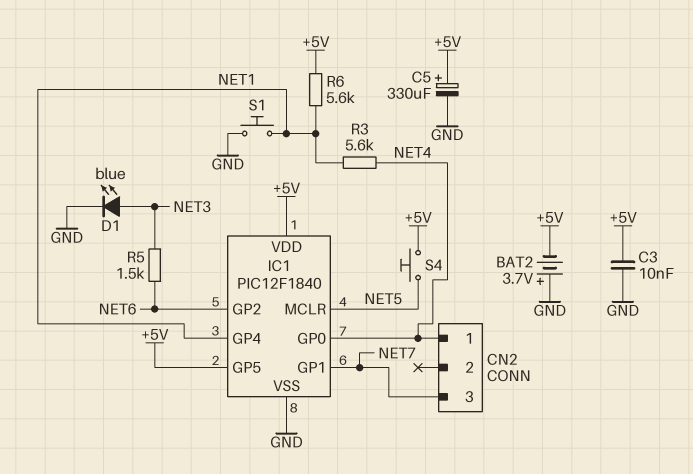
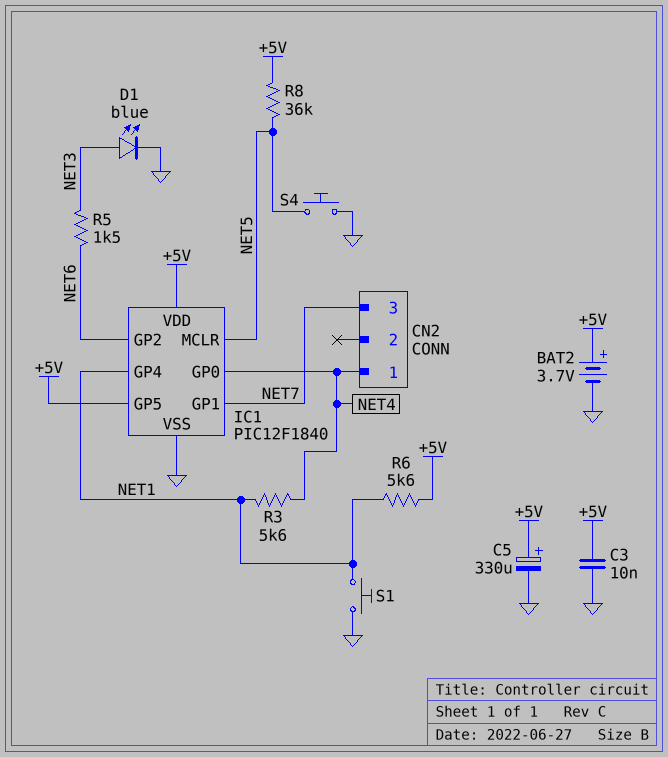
BAT2: 3.7V (plus GND, minus +5V) -> 3.7V (plus +5V, minus GND)
R8: none -> 36k (+5V, NET5)
S4: button (+5V, NET5) -> button (GND, NET5)

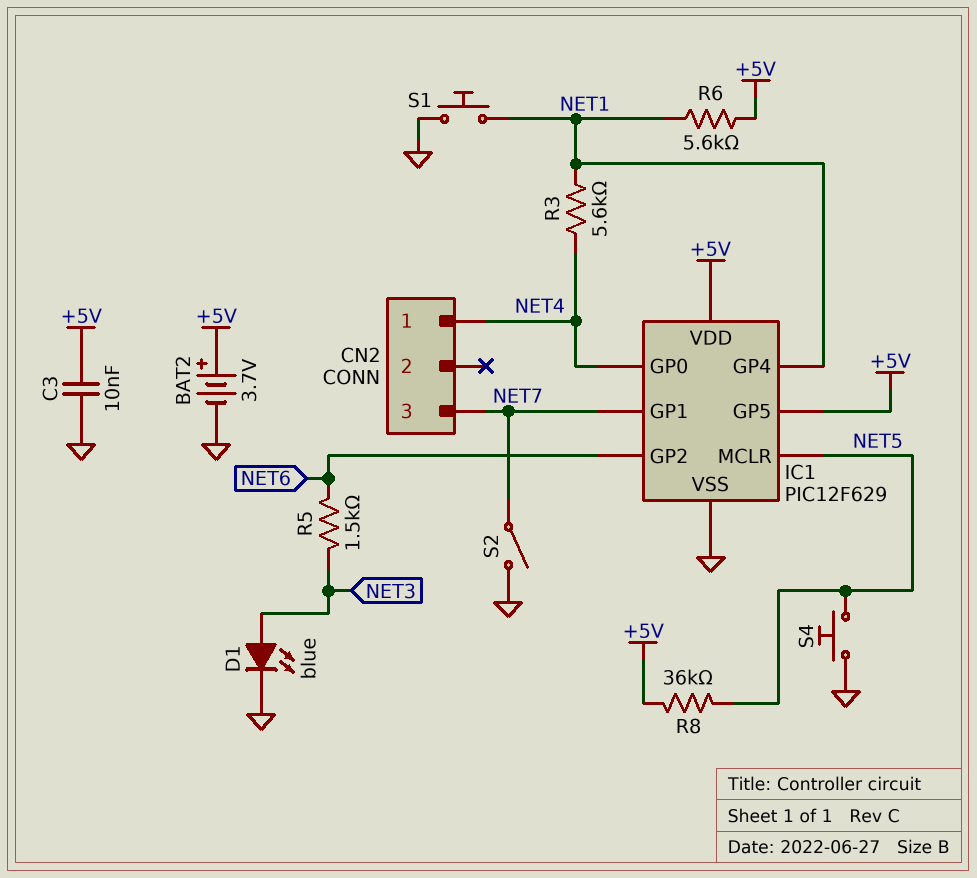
C5: 330uF (plus +5V, minus GND) -> none
IC1: PIC12F1840 -> PIC12F629
S2: none -> switch (GND, NET7)

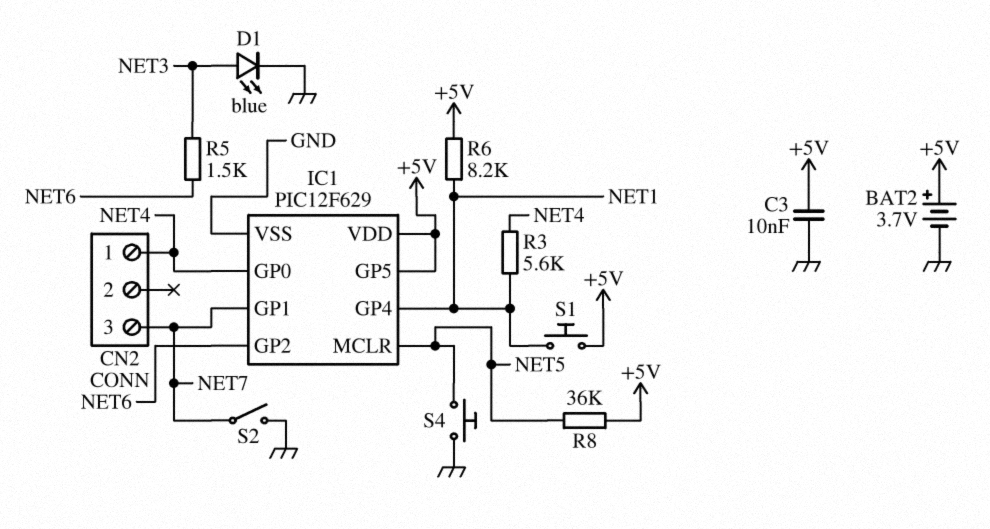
R6: 5.6k (+5V, NET1) -> 8.2k (+5V, NET1)
S1: button (GND, NET1) -> button (+5V, NET1)

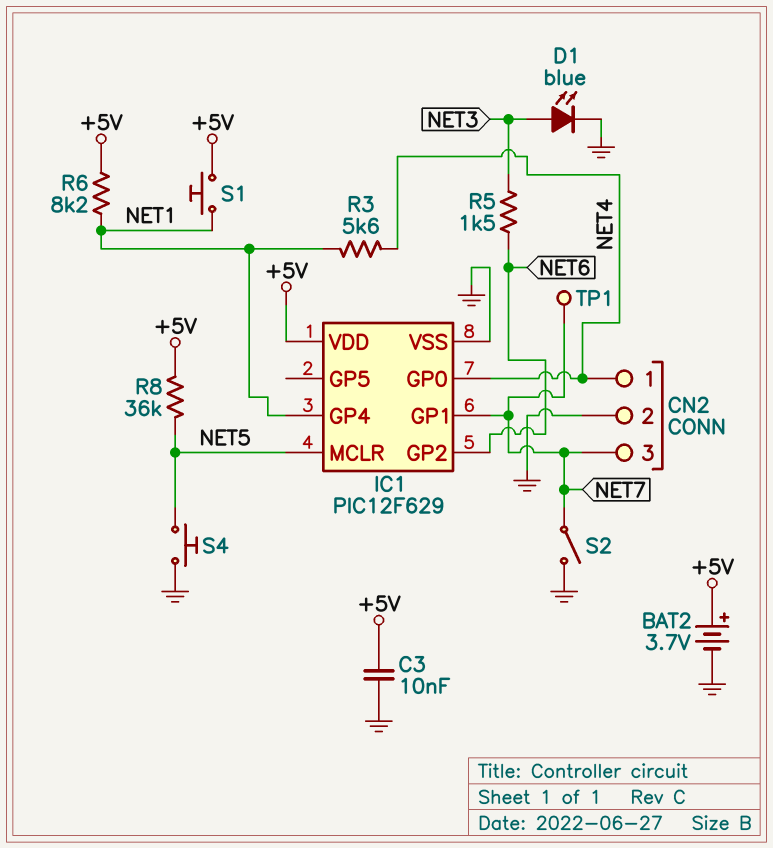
CN2 pin 2: none -> GND
IC1 pin GP5: +5V -> none
TP1: none -> test point (NET7)

